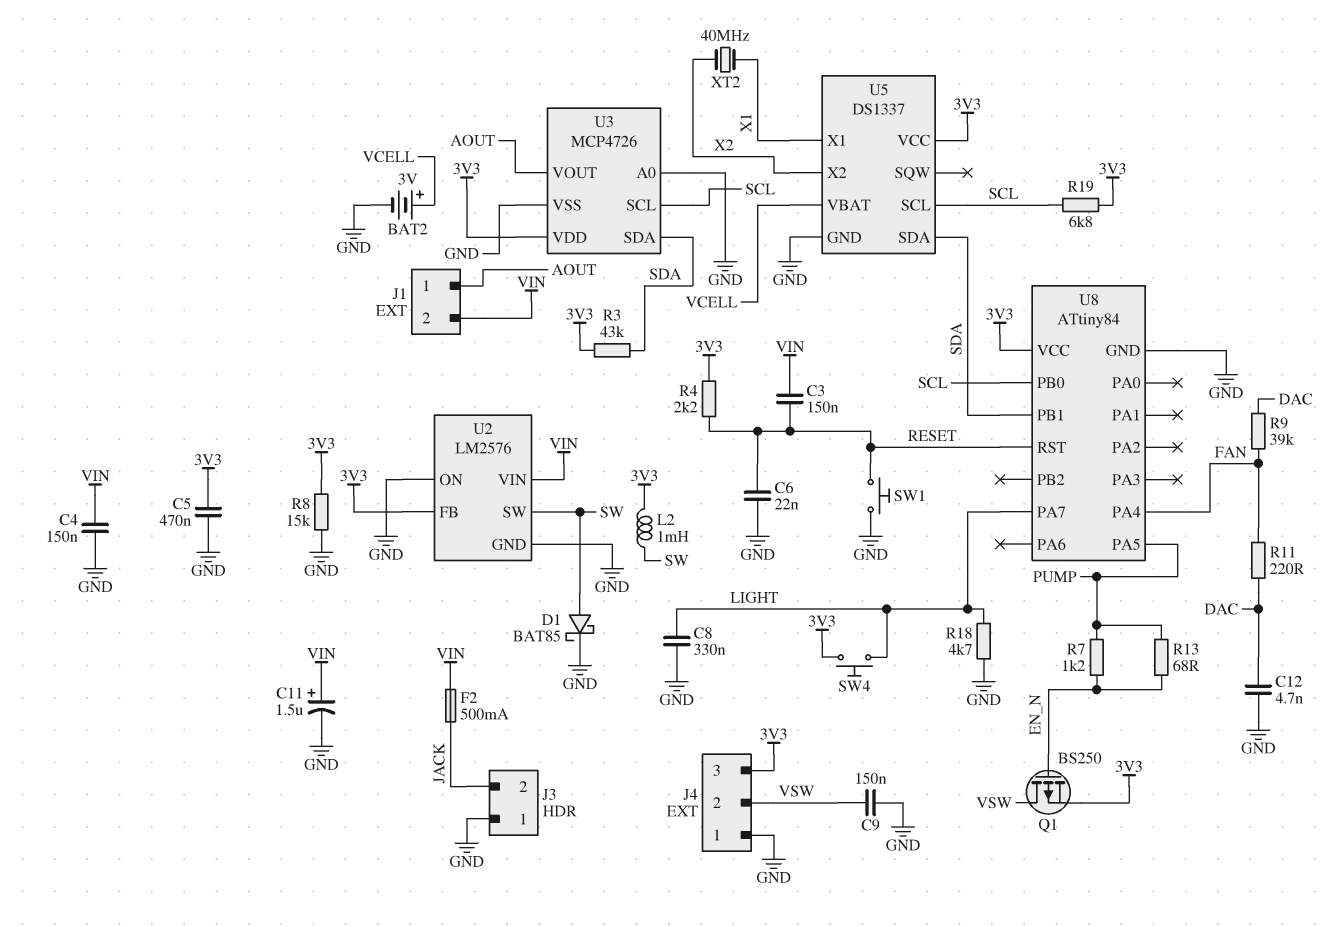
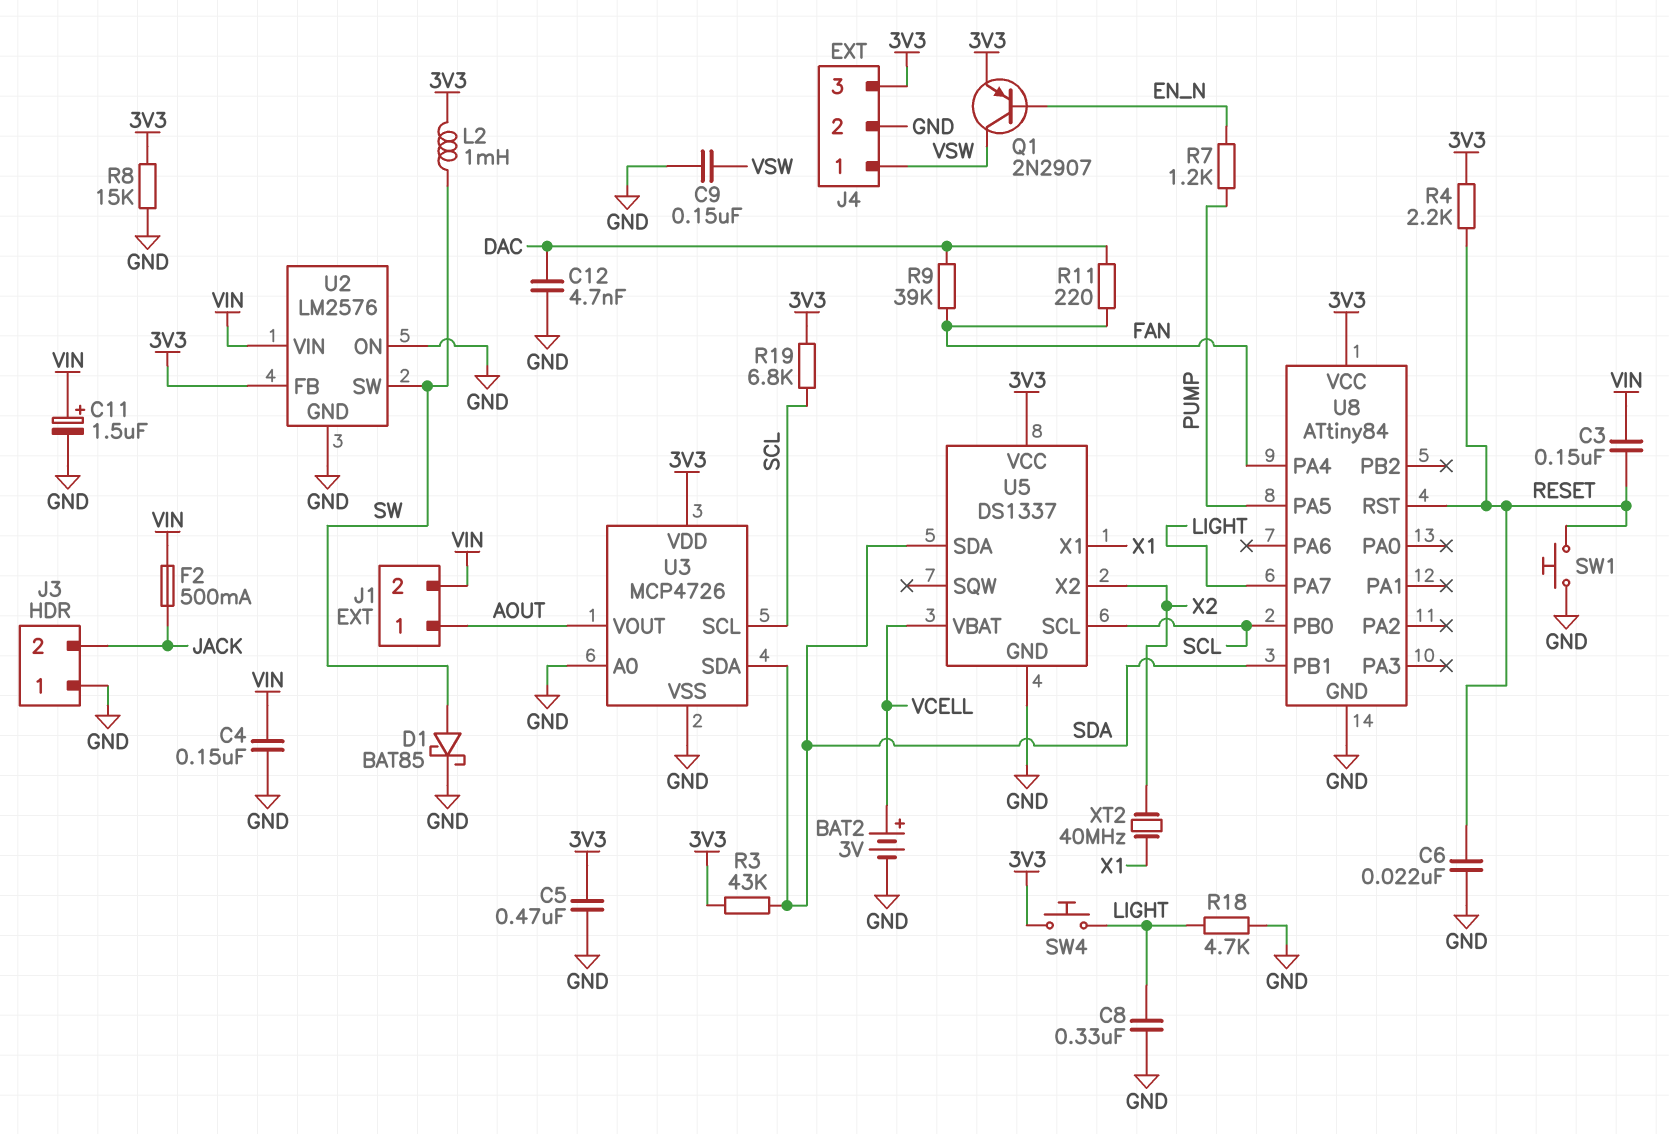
J4 pin 1: GND -> VSW
J4 pin 2: VSW -> GND
Q1: PMOS BS250 (G EN_N, D VSW, S 3V3) -> PNP 2N2907 (B EN_N, C VSW, E 3V3)
R13: 68 (EN_N, PUMP) -> none

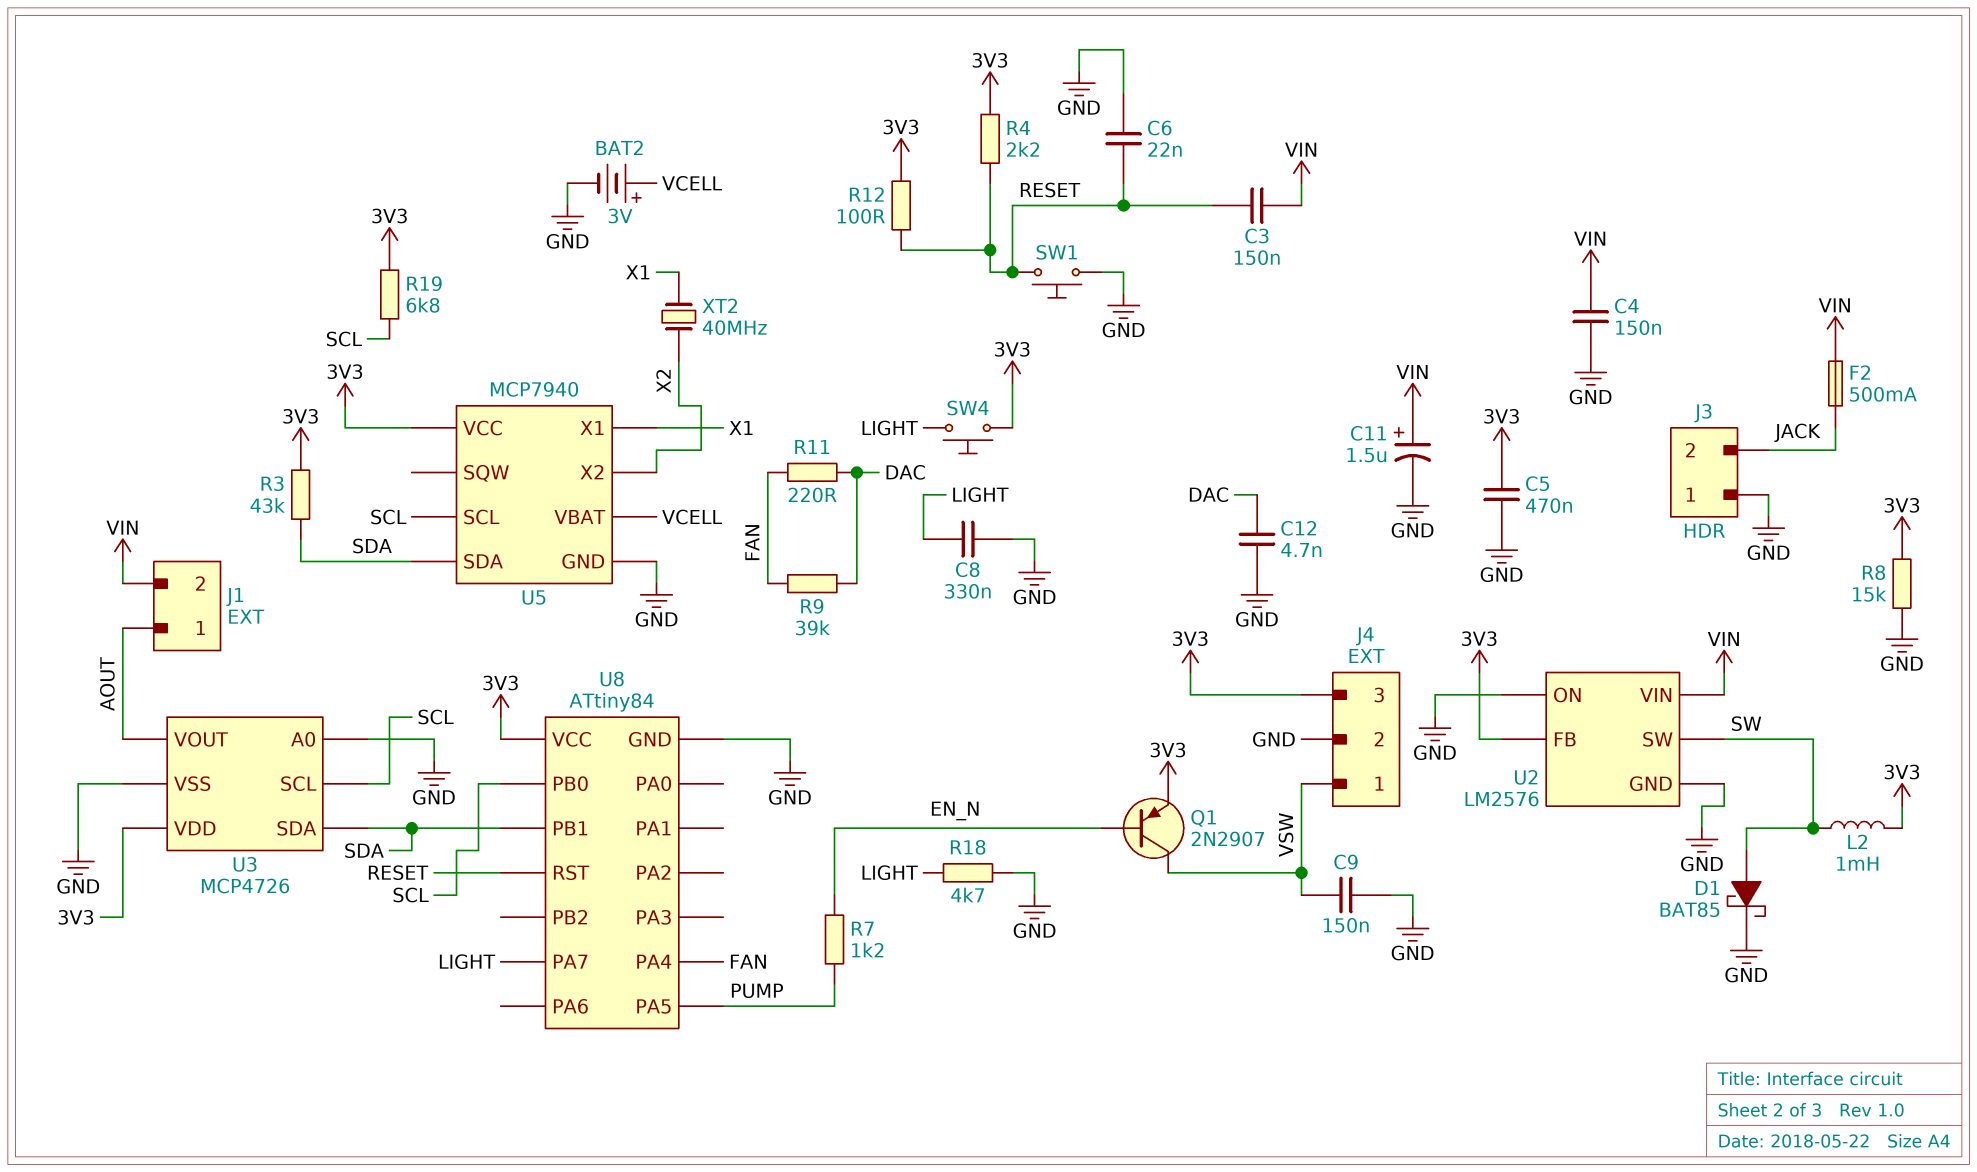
R12: none -> 100 (3V3, RESET)
U5: DS1337 -> MCP7940

